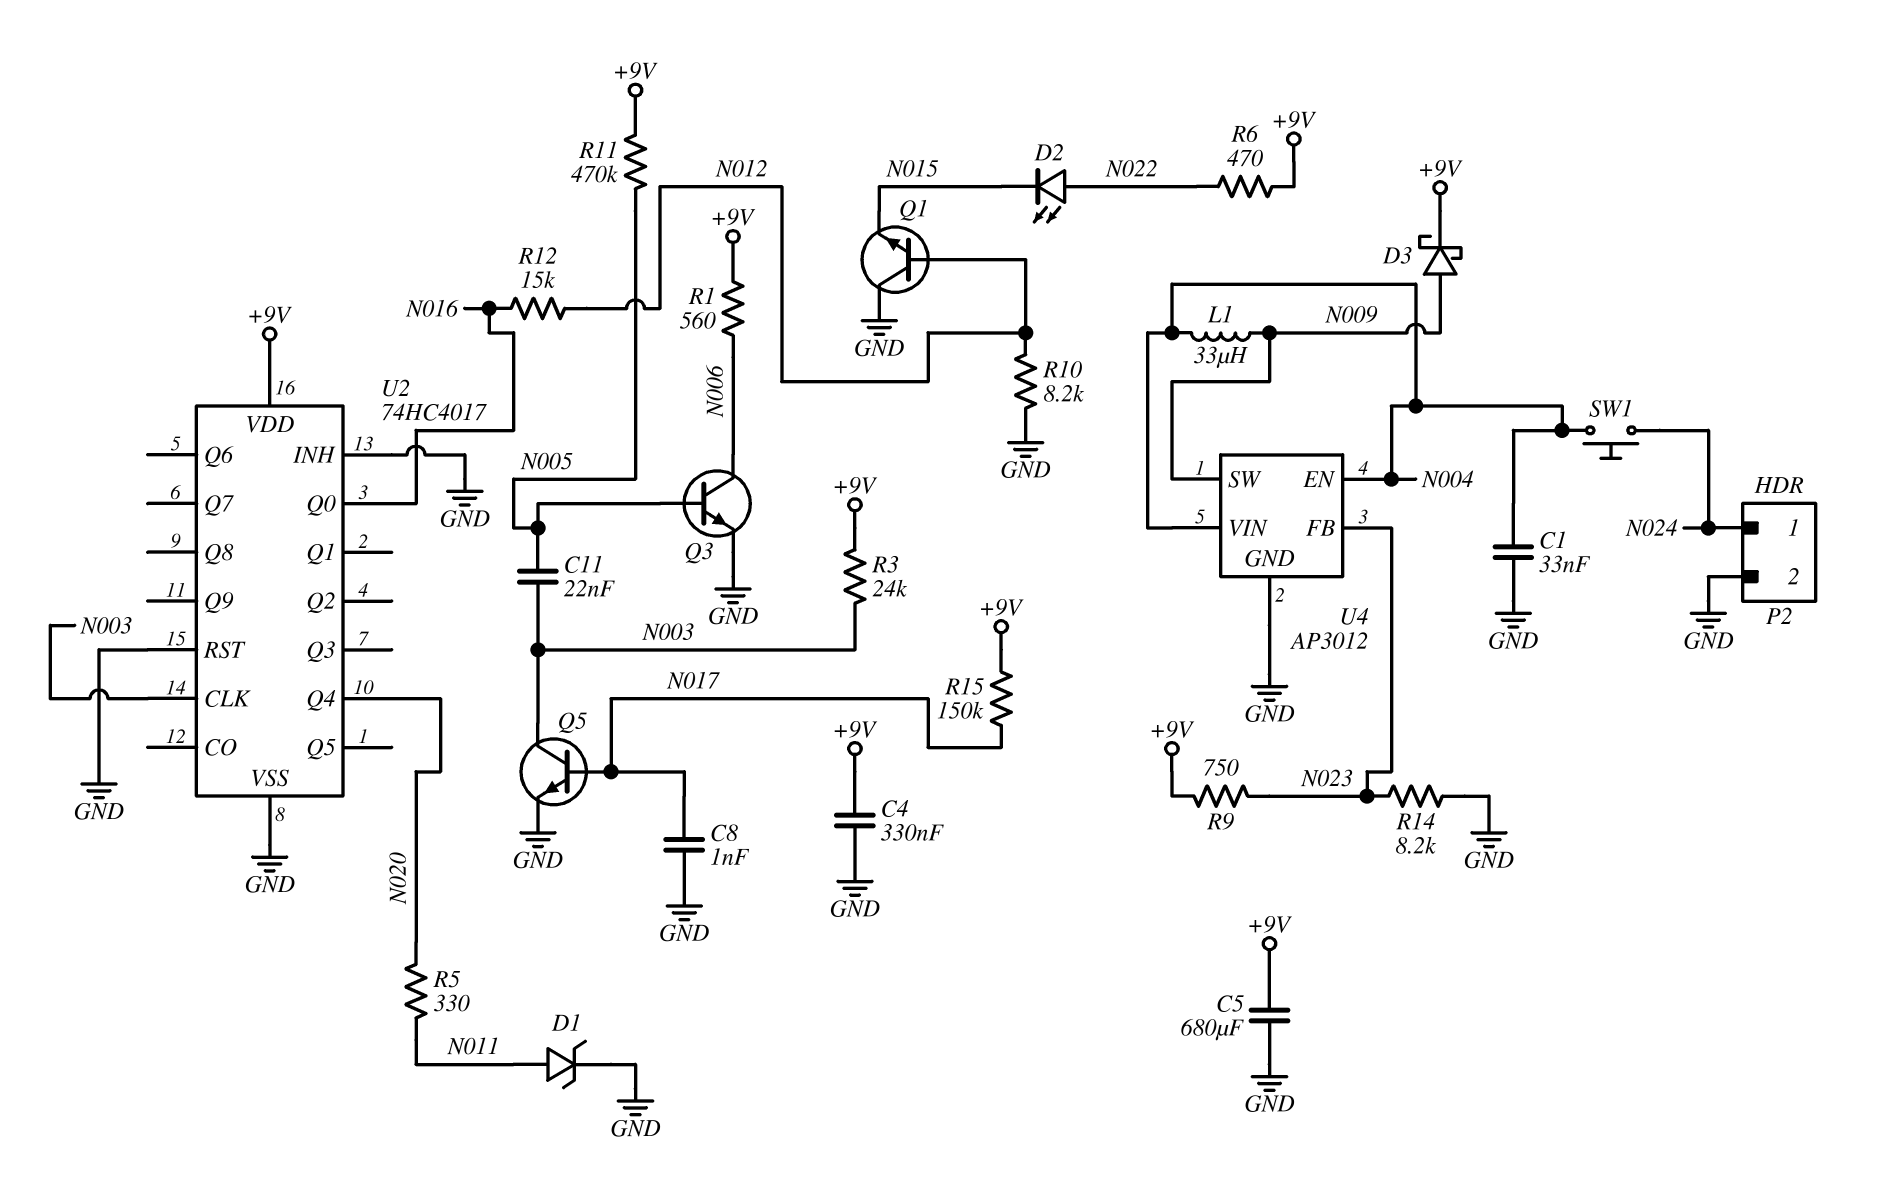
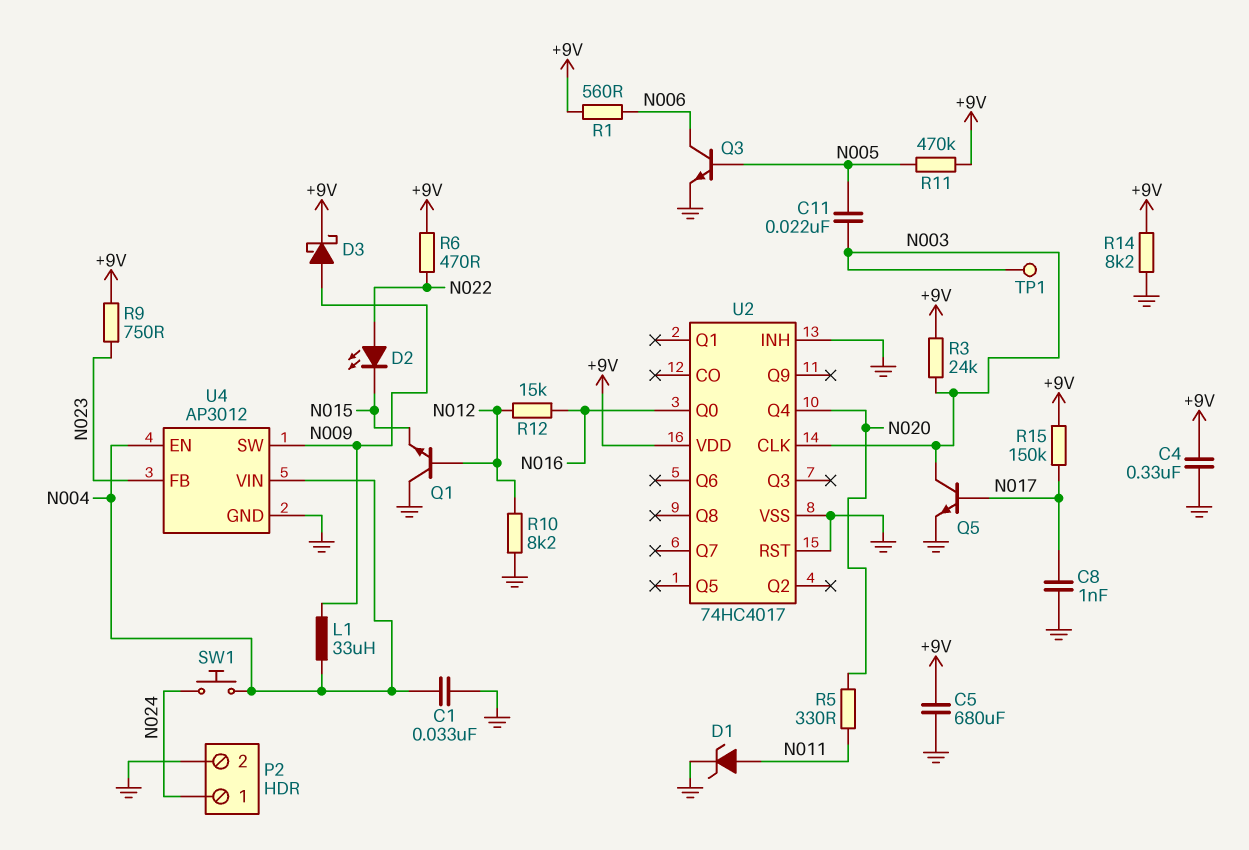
R14: 8.2k (GND, N023) -> 8.2k (+9V, GND)
TP1: none -> test point (N003)

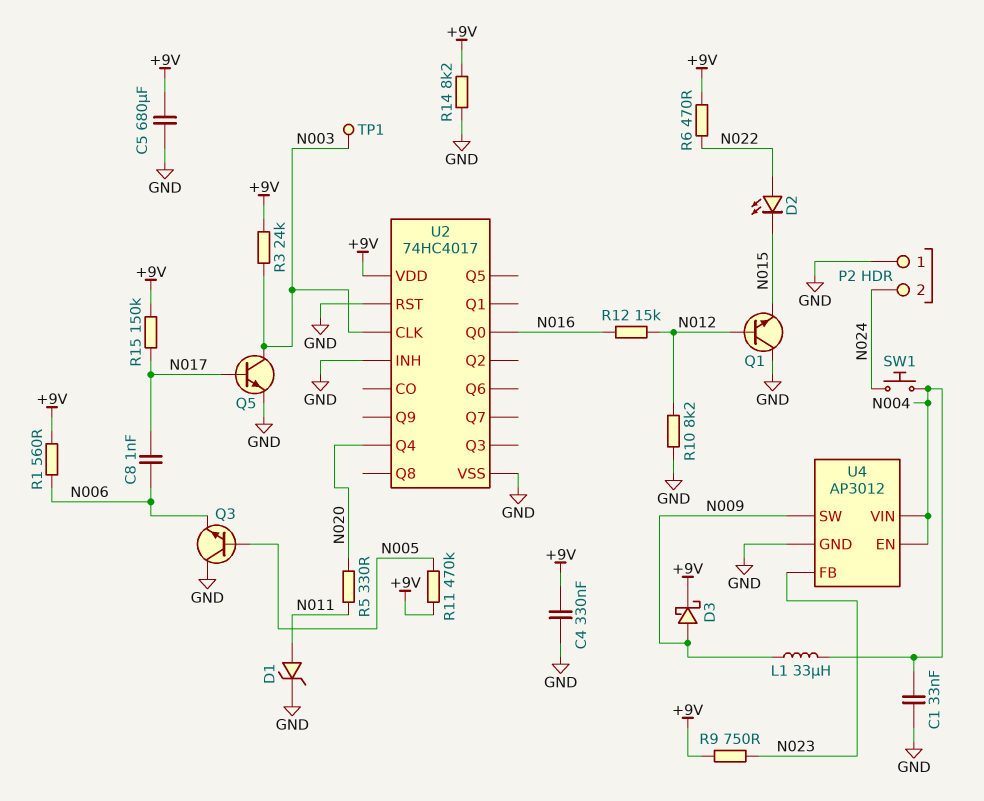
C8: 1nF (GND, N017) -> 1nF (N006, N017)
C11: 22nF (N003, N005) -> none
P2 pin 1: N024 -> GND
P2 pin 2: GND -> N024
Q3: NPN (B N005, C N006, E GND) -> NPN (B N005, C GND, E N006)

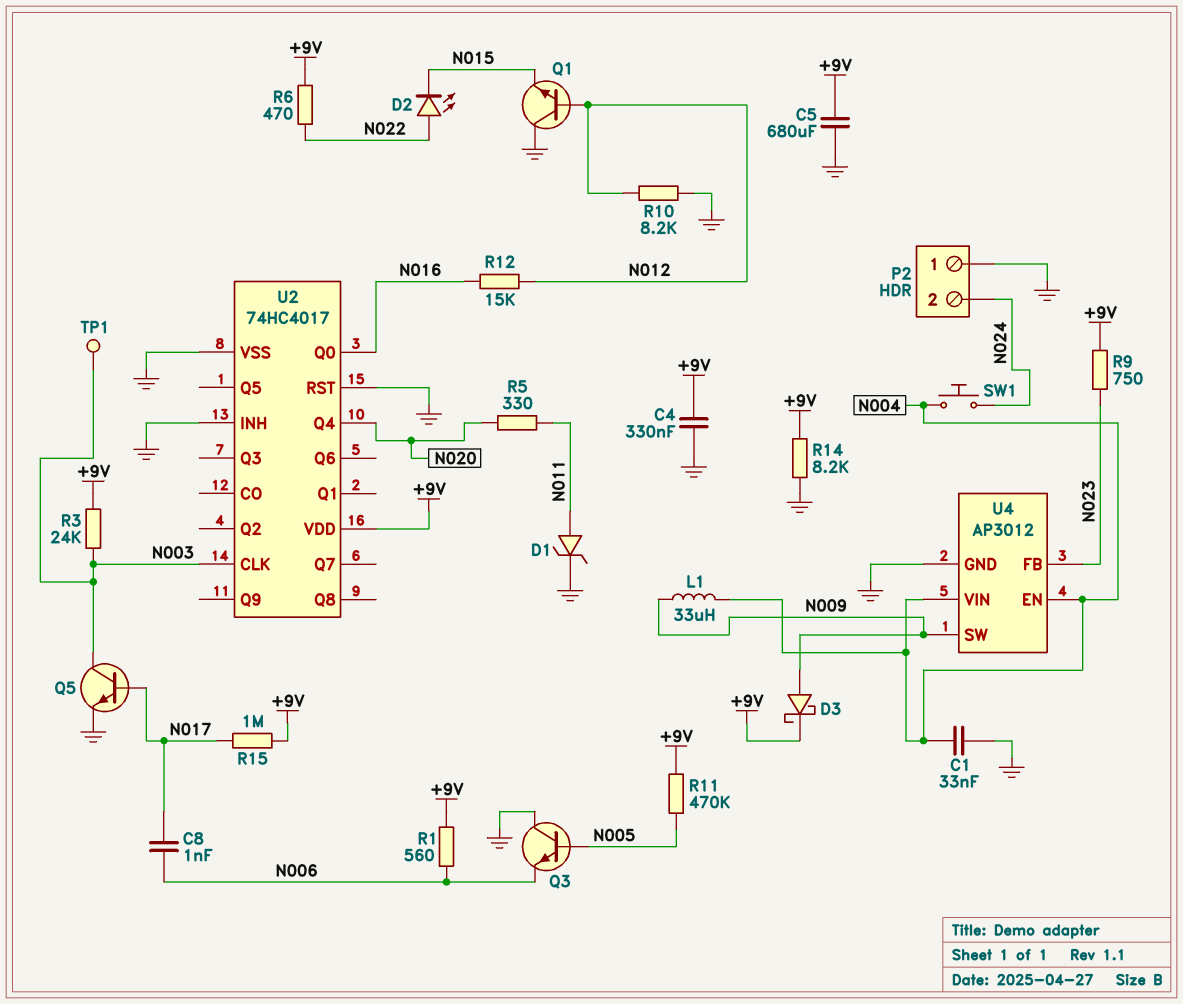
R15: 150k (+9V, N017) -> 1M (+9V, N017)

